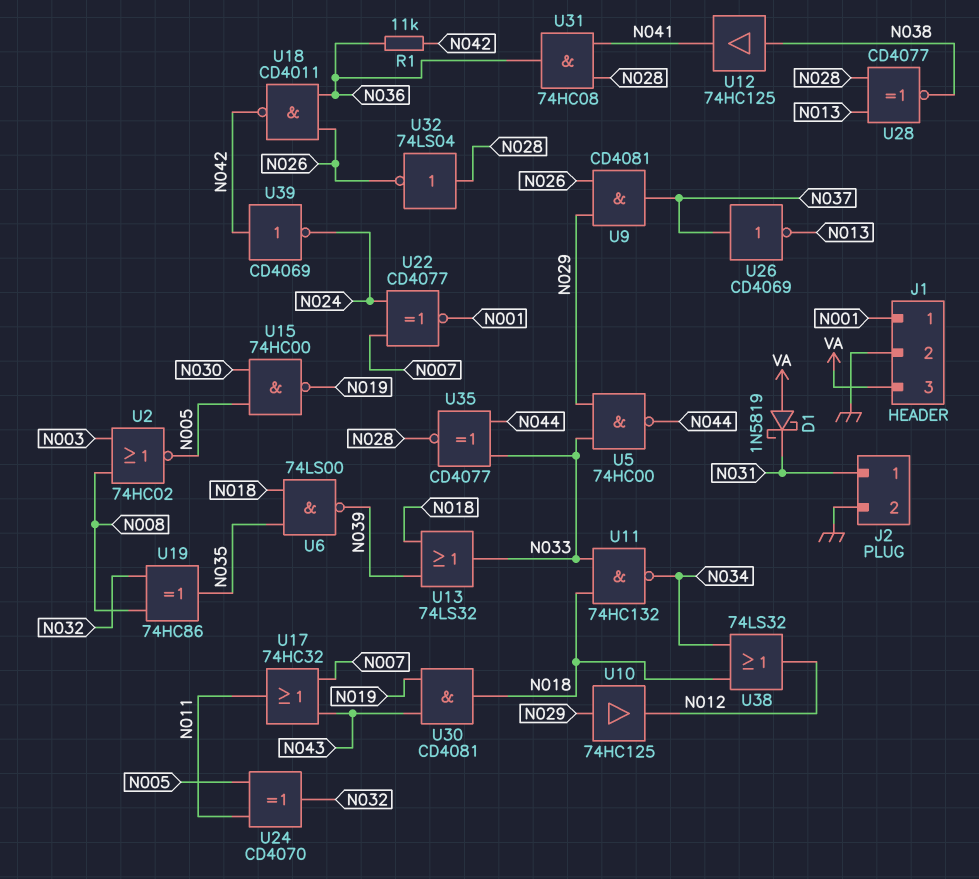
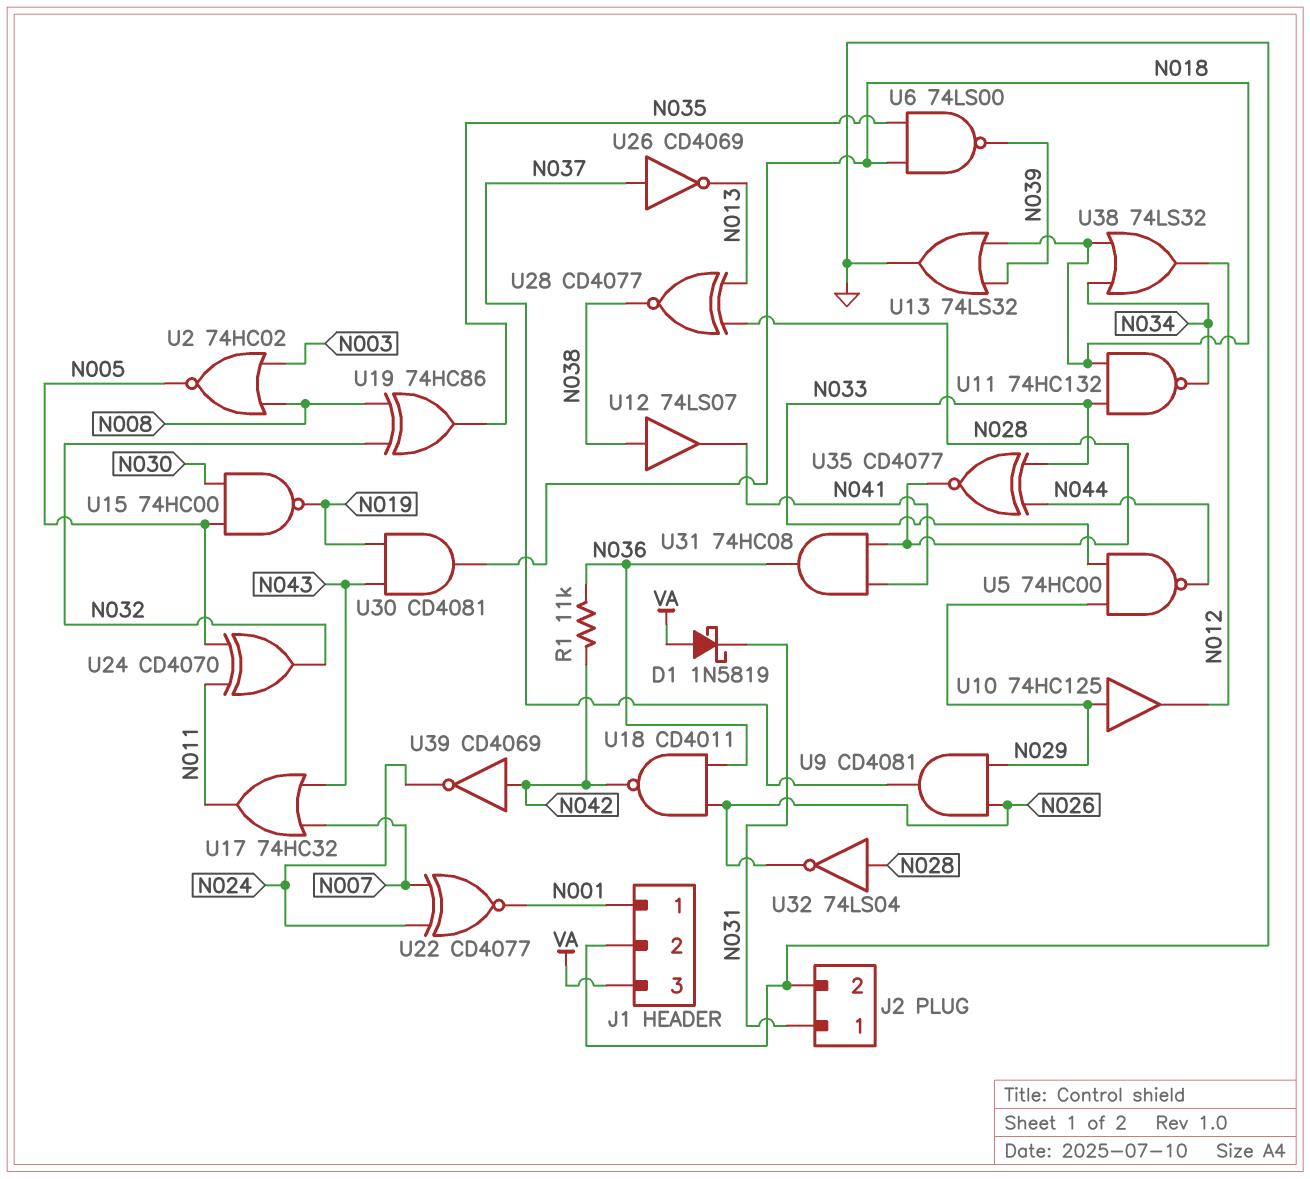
U12: buffer 74HC125 (in N038, out N041) -> buffer 74LS07 (in N038, out N041)
U13: OR 74LS32 (in N018, in N039, out N033) -> OR 74LS32 (in N018, in N039, out GND)

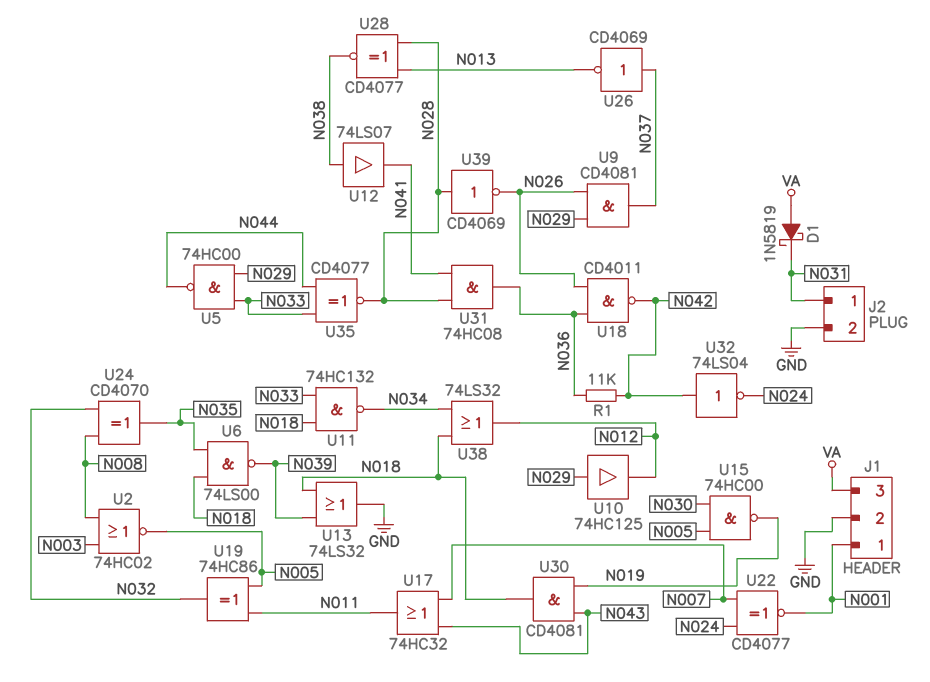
U19: XOR 74HC86 (in N008, in N032, out N035) -> XOR 74HC86 (in N005, in N011, out N032)
U24: XOR CD4070 (in N005, in N011, out N032) -> XOR CD4070 (in N008, in N032, out N035)
U32: NOT 74LS04 (in N028, out N026) -> NOT 74LS04 (in N042, out N024)
U39: NOT CD4069 (in N042, out N024) -> NOT CD4069 (in N028, out N026)

